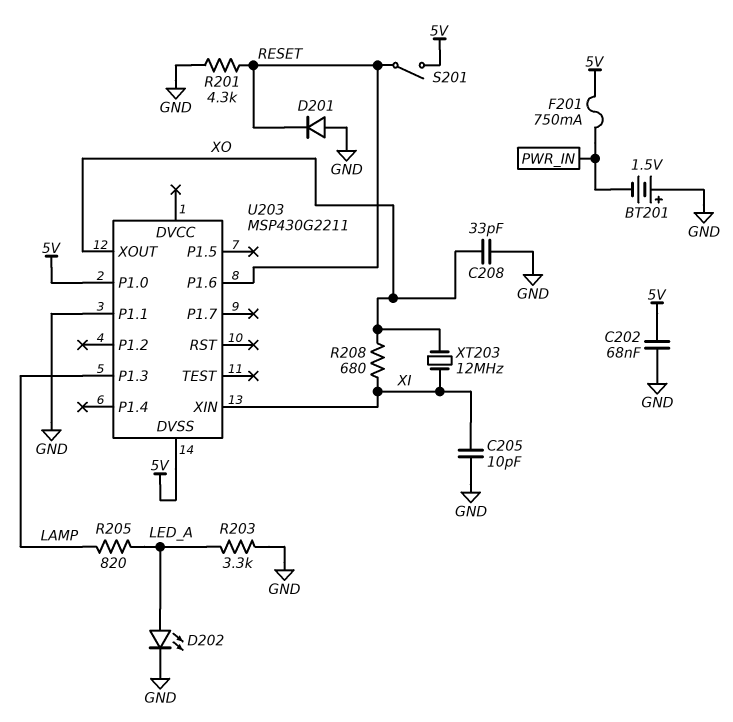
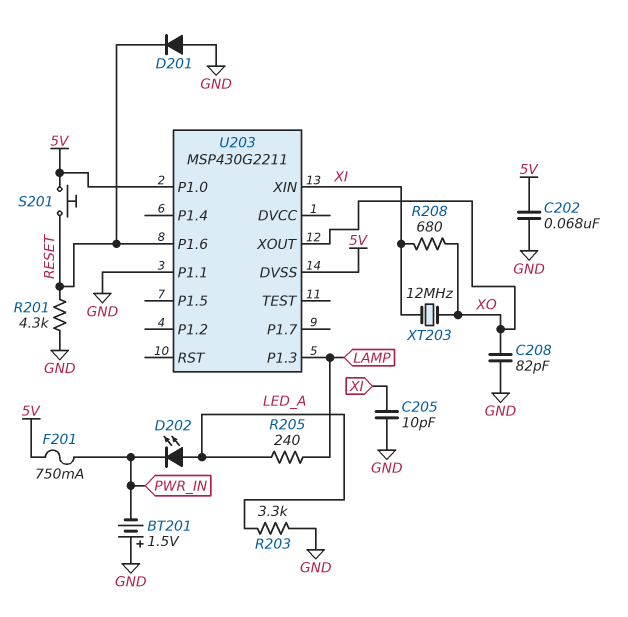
C208: 33pF (GND, XO) -> 82pF (GND, XO)
D202: LED (A LED_A, K GND) -> LED (A LED_A, K PWR_IN)
R205: 820 (LAMP, LED_A) -> 240 (LAMP, LED_A)
S201: switch (5V, RESET) -> button (5V, RESET)

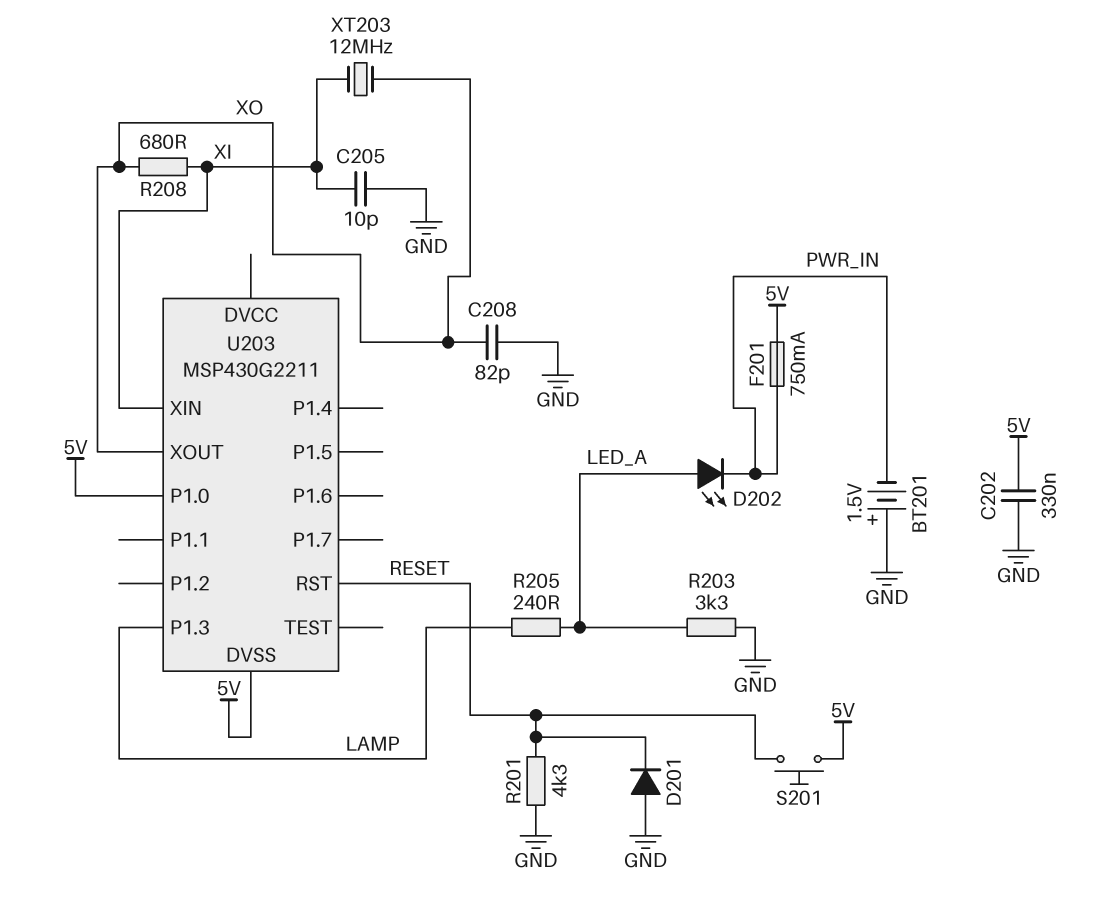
C202: 68nF (5V, GND) -> 330nF (5V, GND)
U203 pin P1.1: GND -> none
U203 pin P1.6: RESET -> none
U203 pin RST: none -> RESET

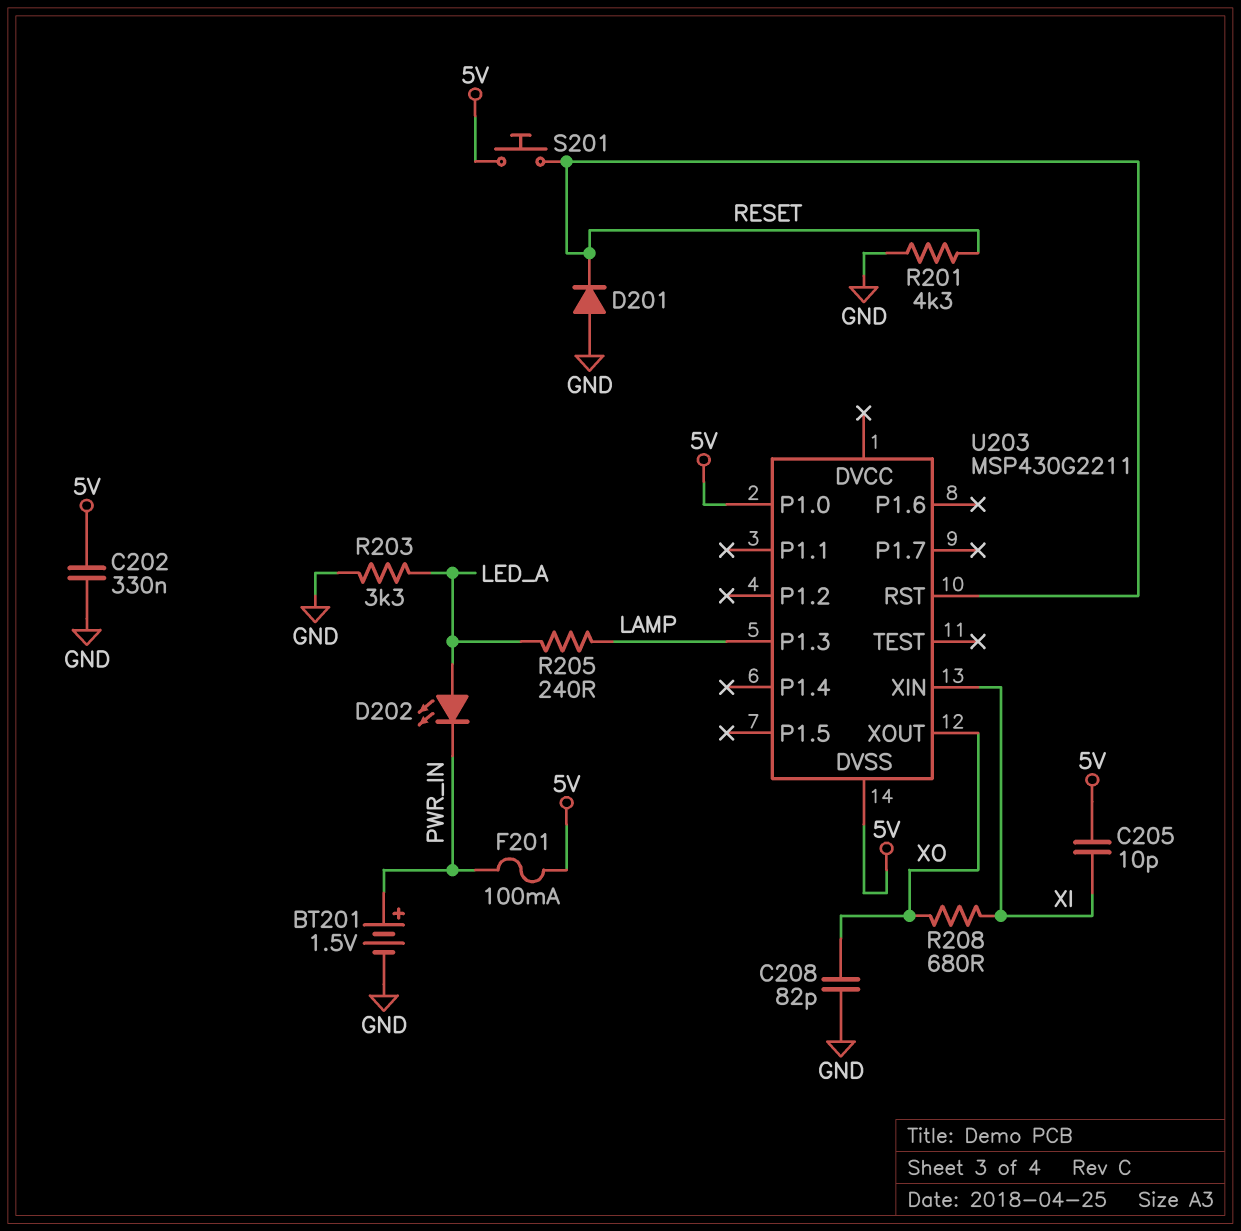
BT201: 1.5V (plus GND, minus PWR_IN) -> 1.5V (plus PWR_IN, minus GND)
C205: 10pF (GND, XI) -> 10pF (5V, XI)
F201: 750mA (5V, PWR_IN) -> 100mA (5V, PWR_IN)
XT203: 12MHz (XI, XO) -> none

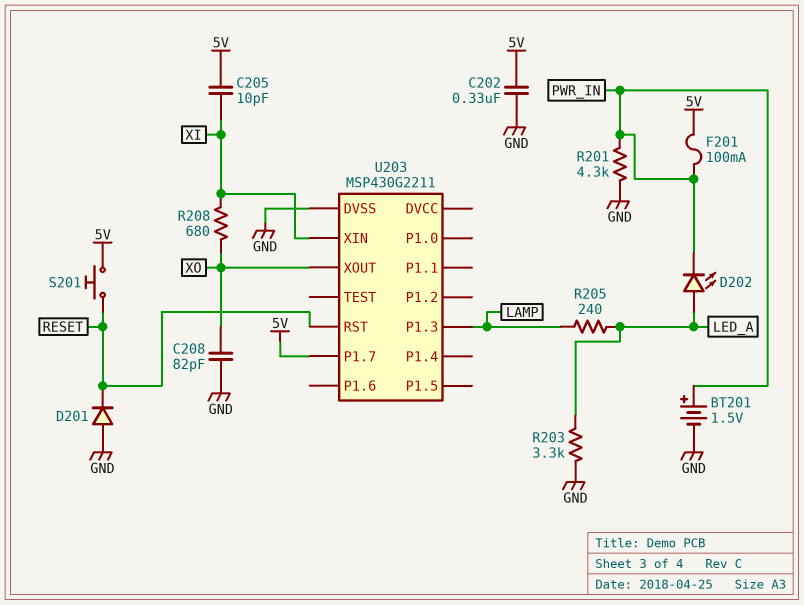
R201: 4.3k (GND, RESET) -> 4.3k (GND, PWR_IN)
U203 pin DVSS: 5V -> GND
U203 pin P1.0: 5V -> none
U203 pin P1.7: none -> 5V

